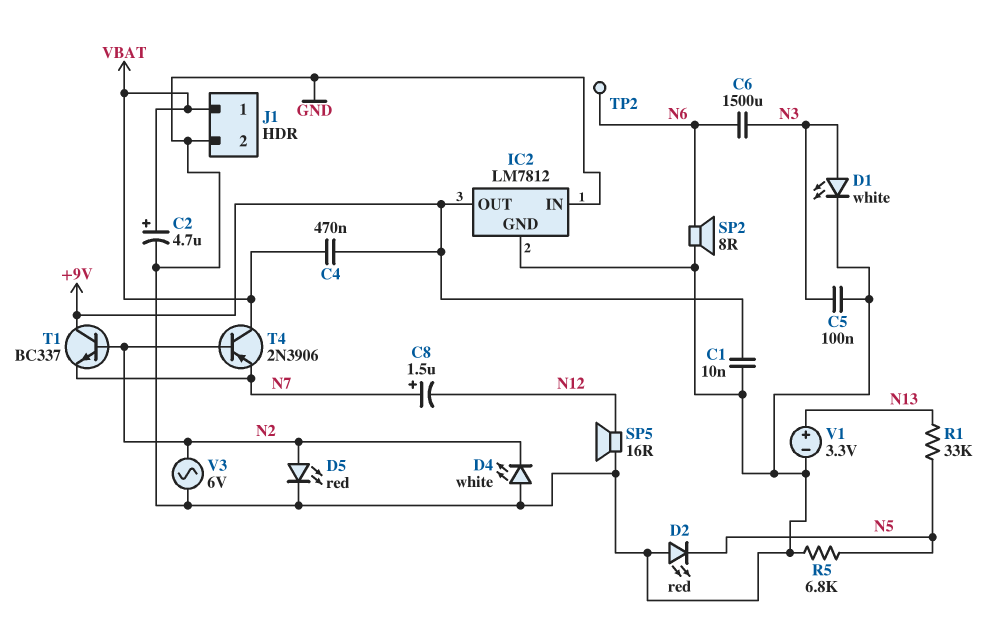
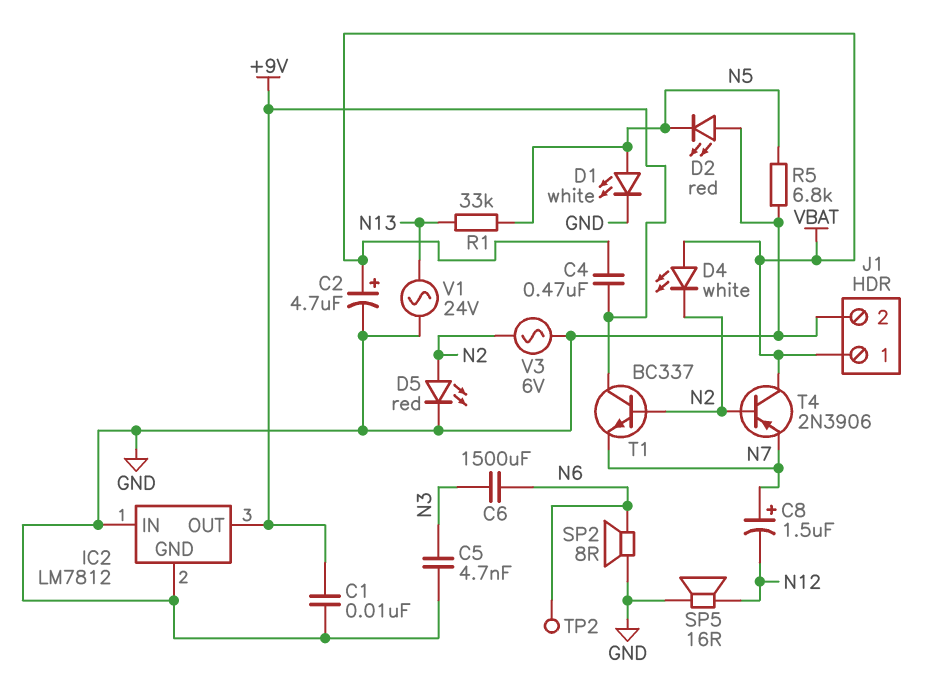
C5: 100nF (GND, N3) -> 4.7nF (GND, N3)
D1: LED white (A N3, K GND) -> LED white (A N5, K GND)
D4: LED white (A GND, K N2) -> LED white (A VBAT, K N2)
V1: 3.3V (plus N13, minus GND) -> AC 24V (GND, N13)

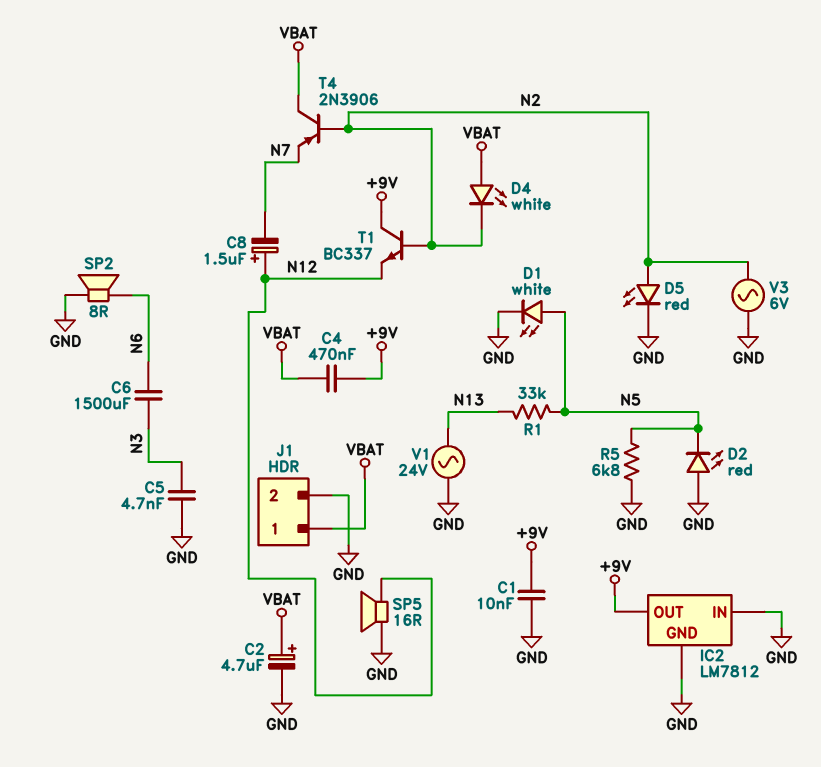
C8: 1.5uF (plus N7, minus N12) -> 1.5uF (plus N12, minus N7)
T1: NPN BC337 (B N2, C +9V, E N7) -> NPN BC337 (B N2, C +9V, E N12)
TP2: test point (N6) -> none

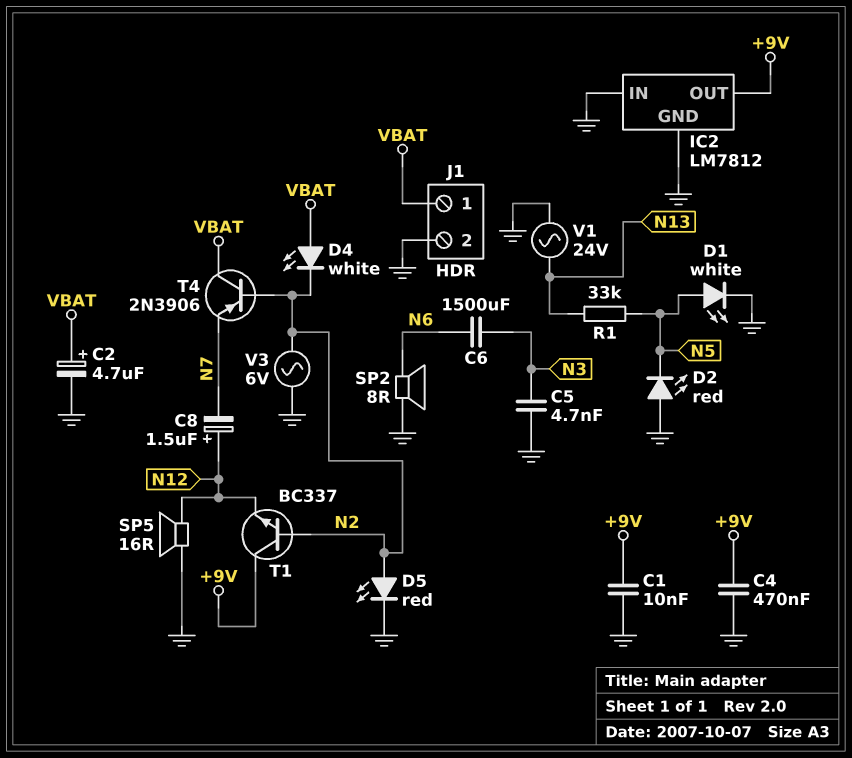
C4: 470nF (+9V, VBAT) -> 470nF (+9V, GND)
R5: 6.8k (GND, N5) -> none

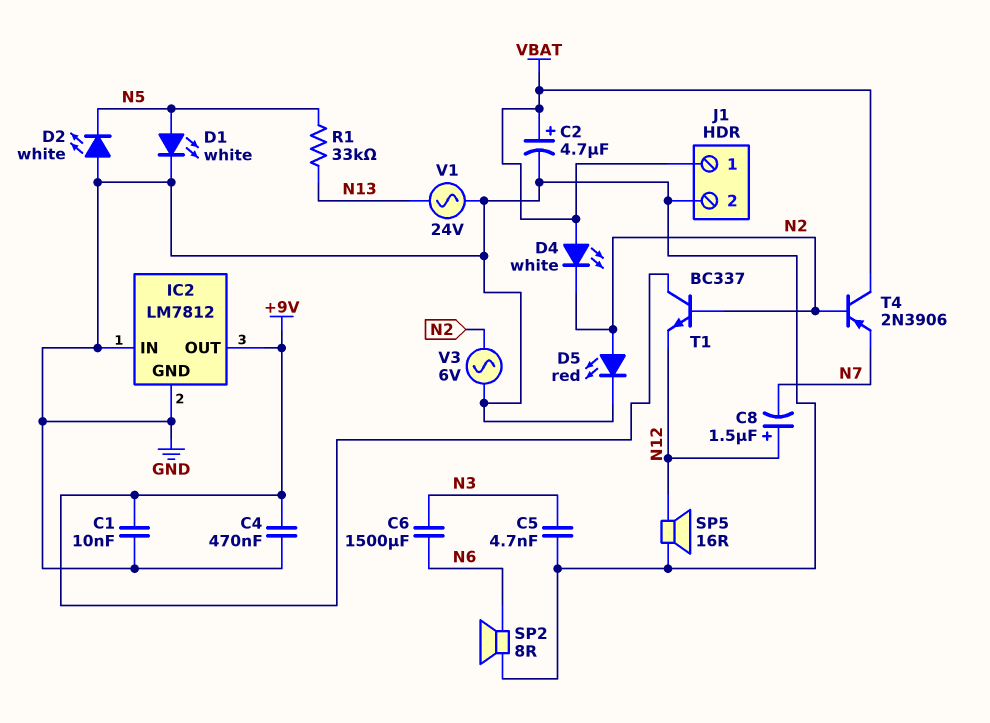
D2: LED red (A GND, K N5) -> LED white (A GND, K N5)

